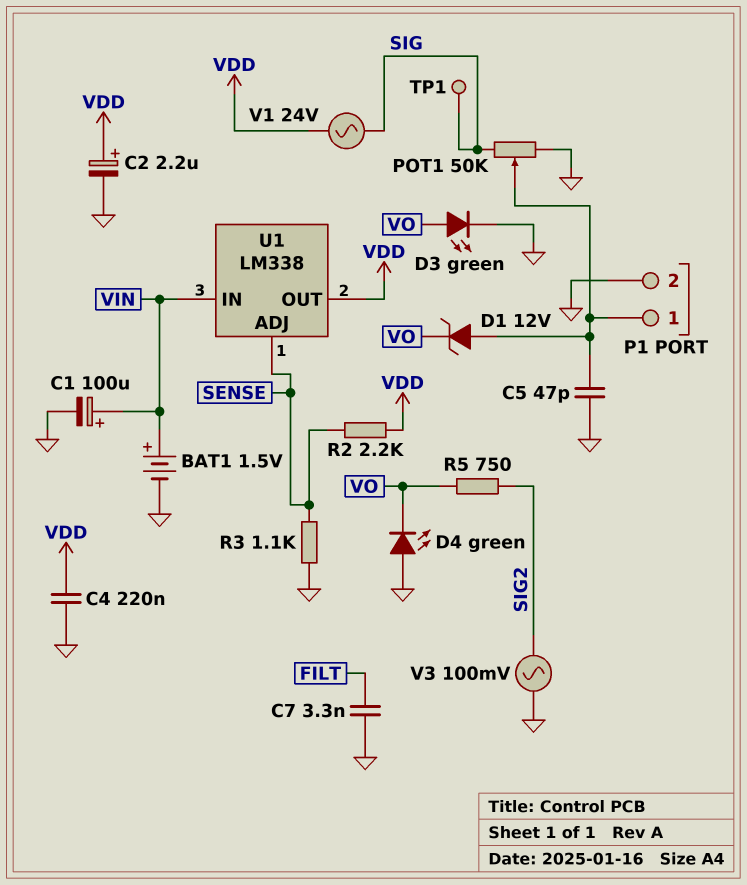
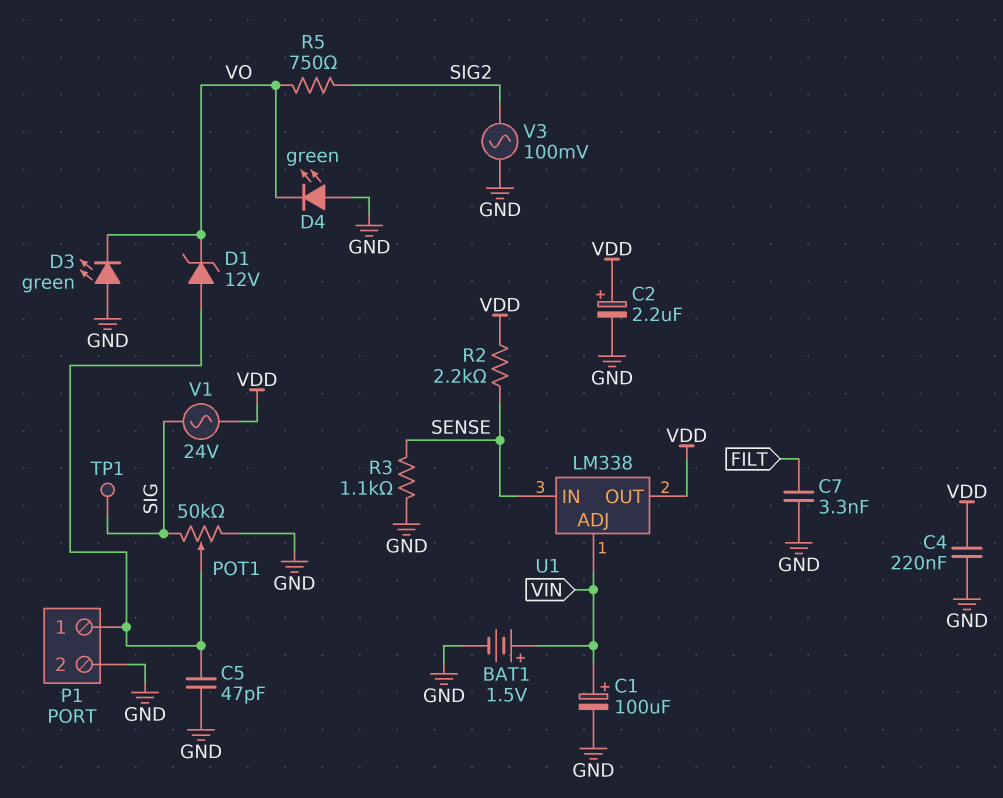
D3: LED green (A VO, K GND) -> LED green (A GND, K VO)
U1 pin ADJ: SENSE -> VIN
U1 pin IN: VIN -> SENSE

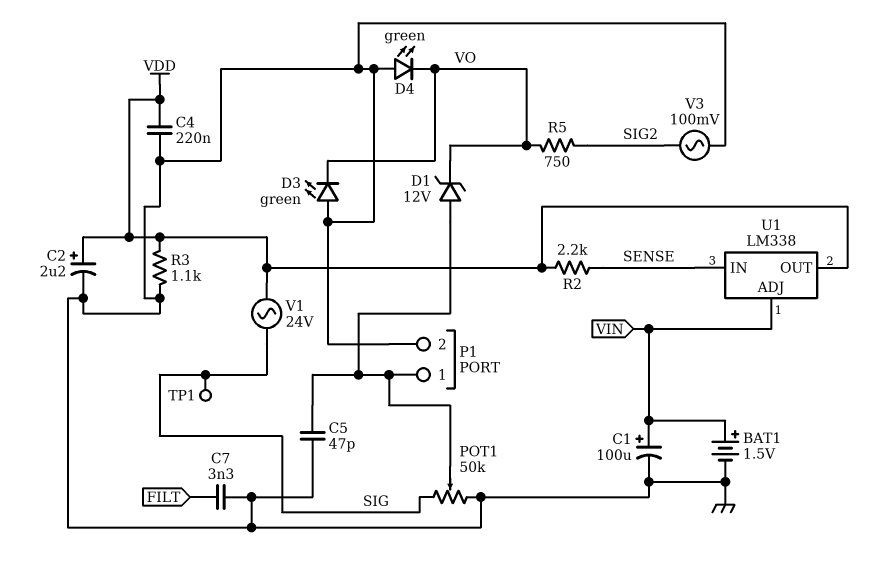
R3: 1.1k (GND, SENSE) -> 1.1k (GND, VDD)

